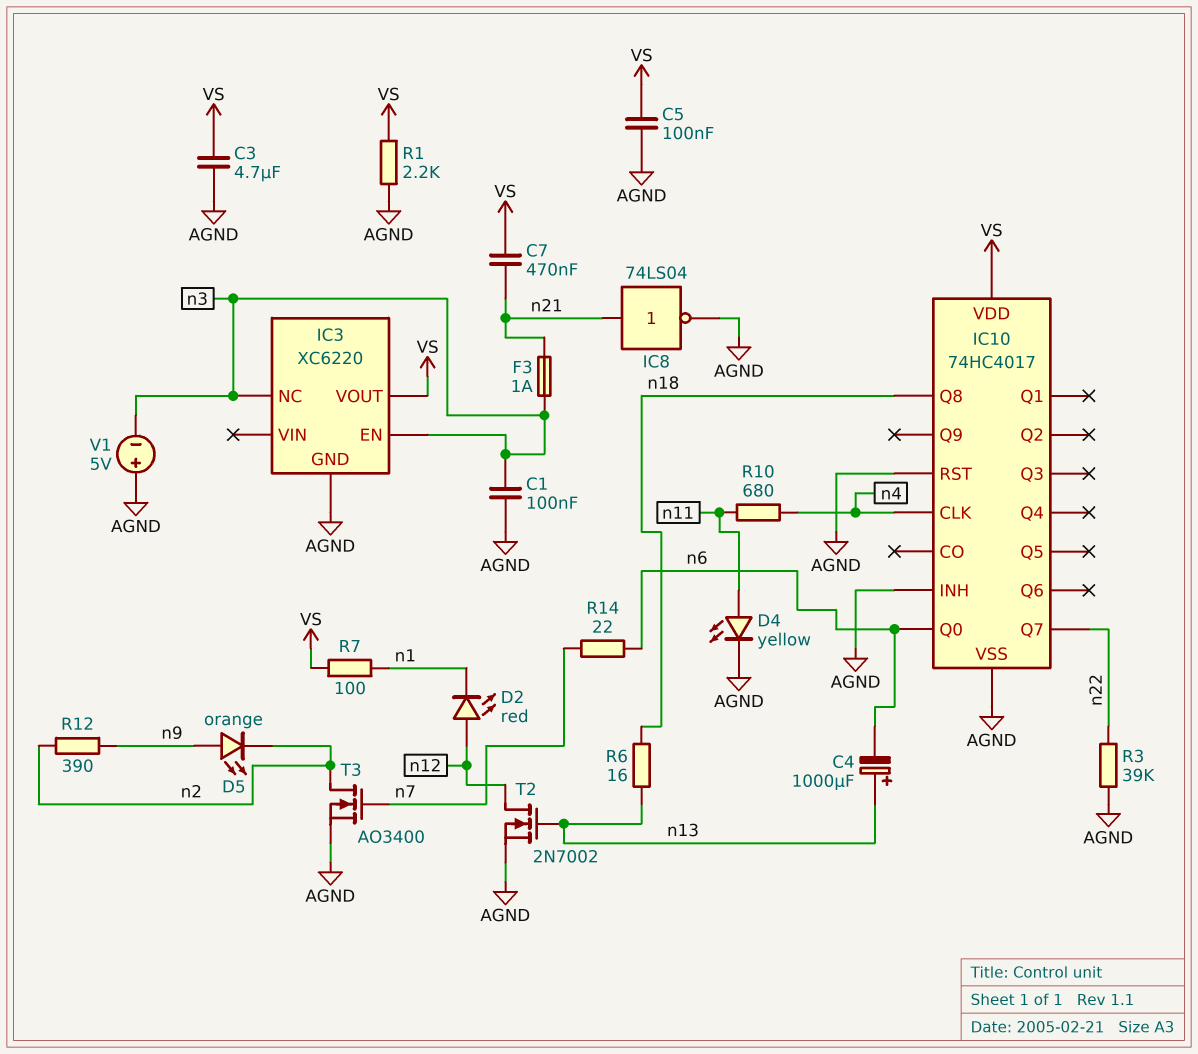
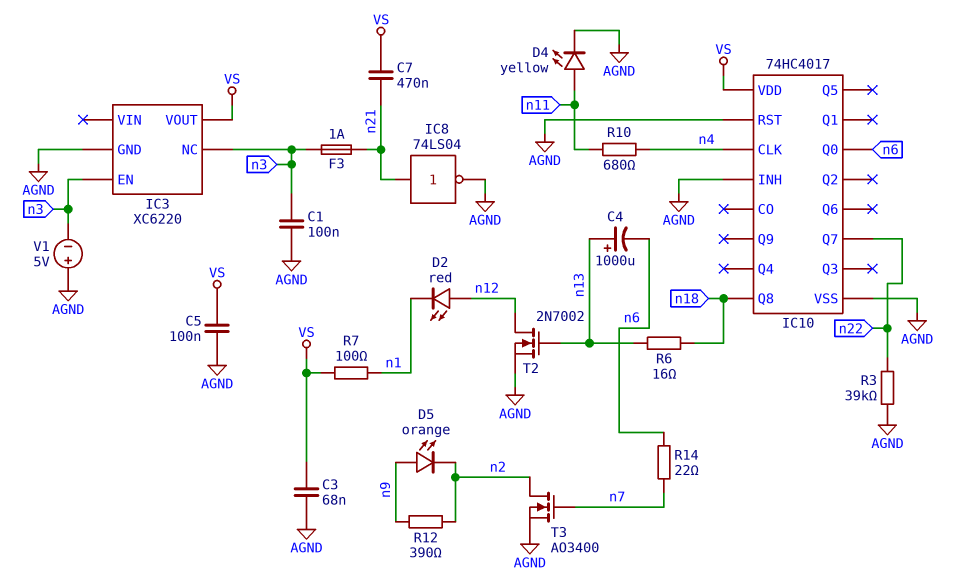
C3: 4.7uF (AGND, VS) -> 68nF (AGND, VS)
R1: 2.2k (AGND, VS) -> none

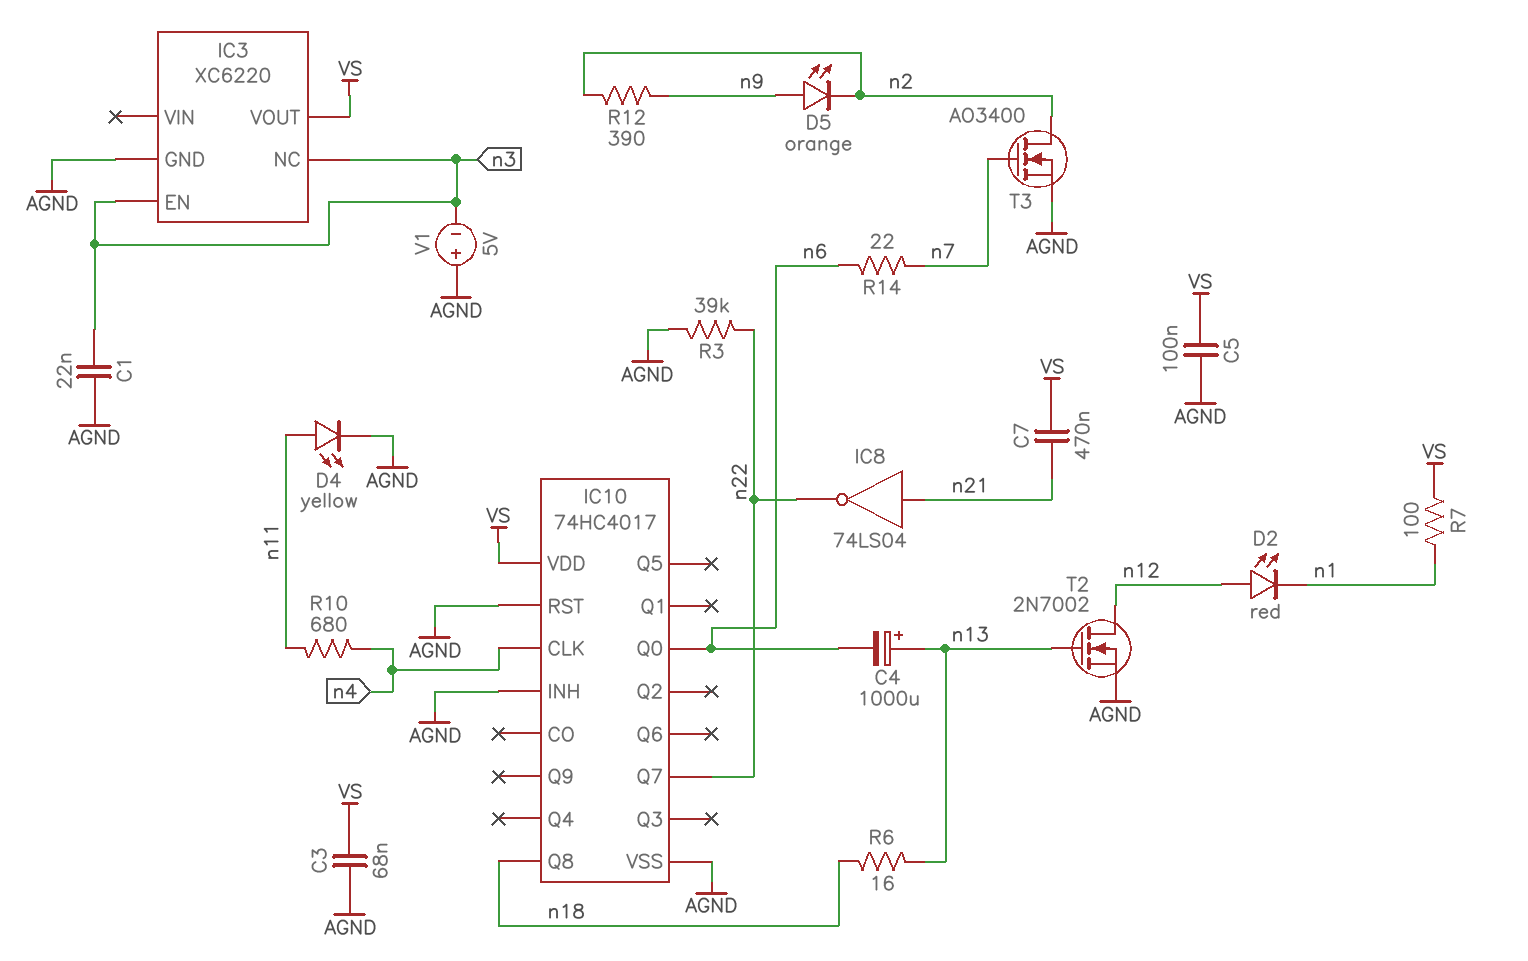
C1: 100nF (AGND, n3) -> 22nF (AGND, n3)
F3: 1A (n3, n21) -> none
IC8: NOT 74LS04 (in n21, out AGND) -> NOT 74LS04 (in n21, out n22)

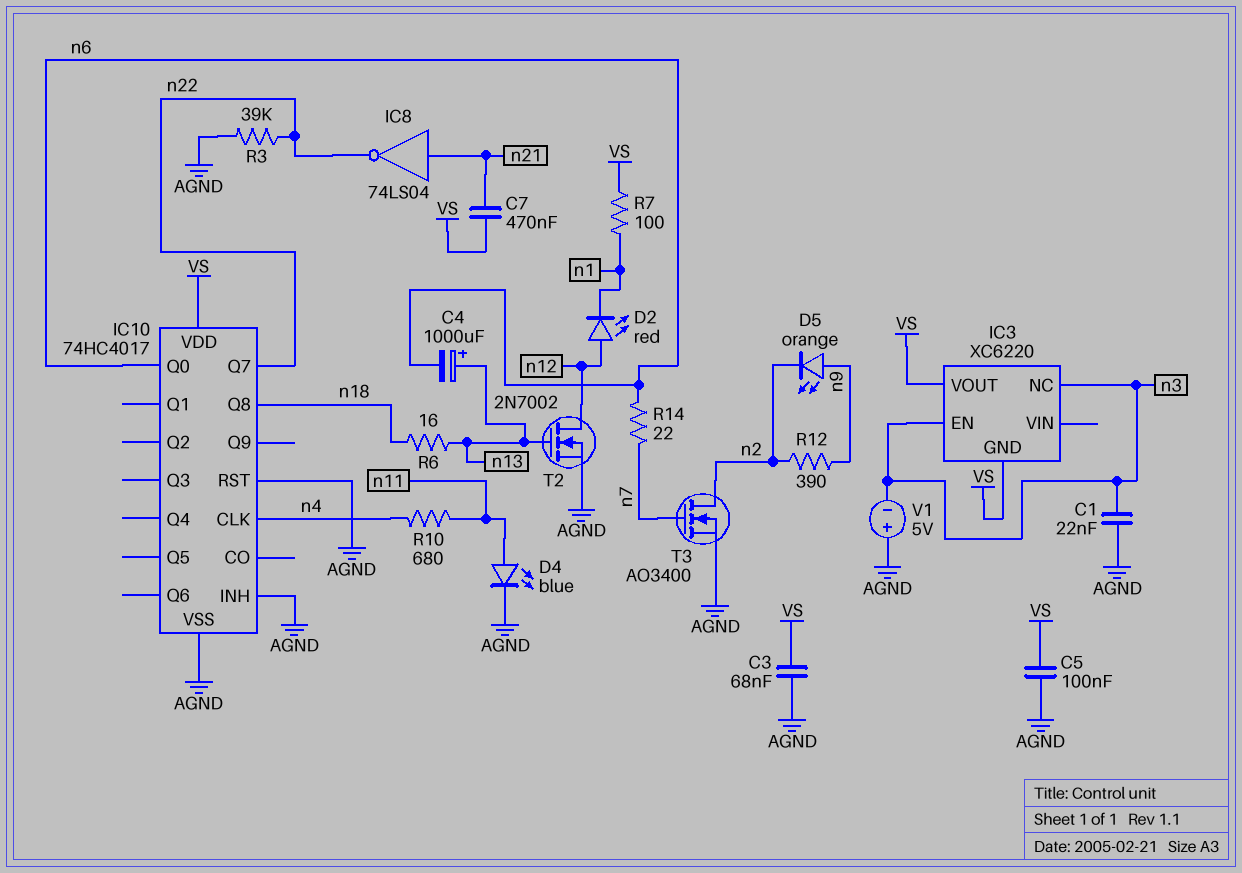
D4: LED yellow (A n11, K AGND) -> LED blue (A n11, K AGND)
IC3 pin GND: AGND -> VS

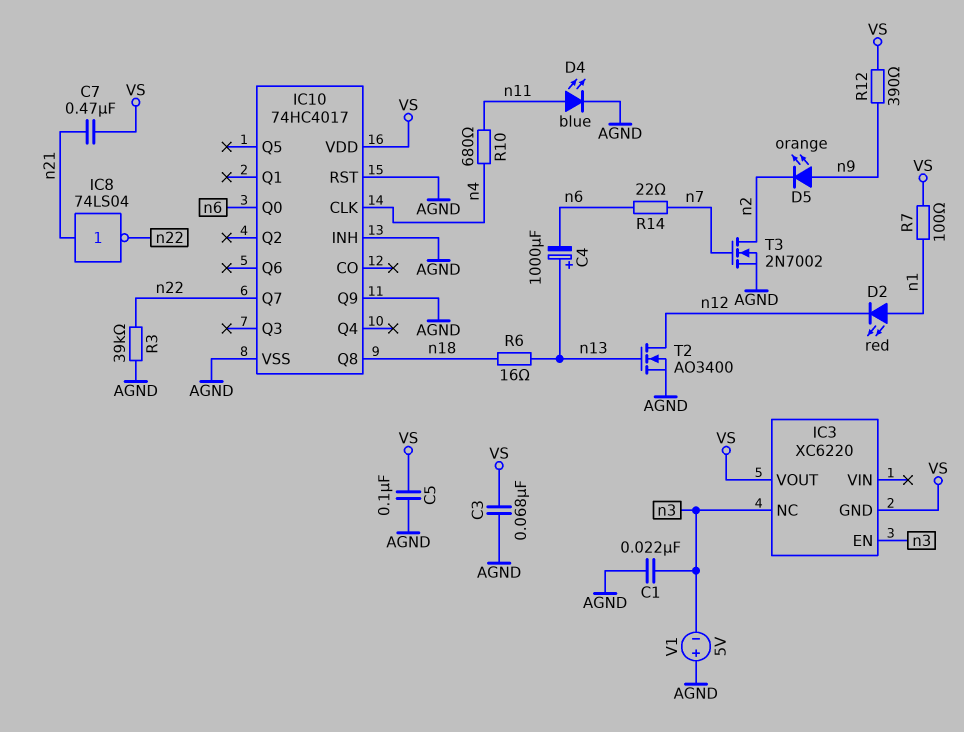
D2: LED red (A n12, K n1) -> LED red (A n1, K n12)
IC10 pin Q9: none -> AGND
R12: 390 (n2, n9) -> 390 (VS, n9)
T2: NMOS 2N7002 (G n13, D n12, S AGND) -> NMOS AO3400 (G n13, D n12, S AGND)
T3: NMOS AO3400 (G n7, D n2, S AGND) -> NMOS 2N7002 (G n7, D n2, S AGND)

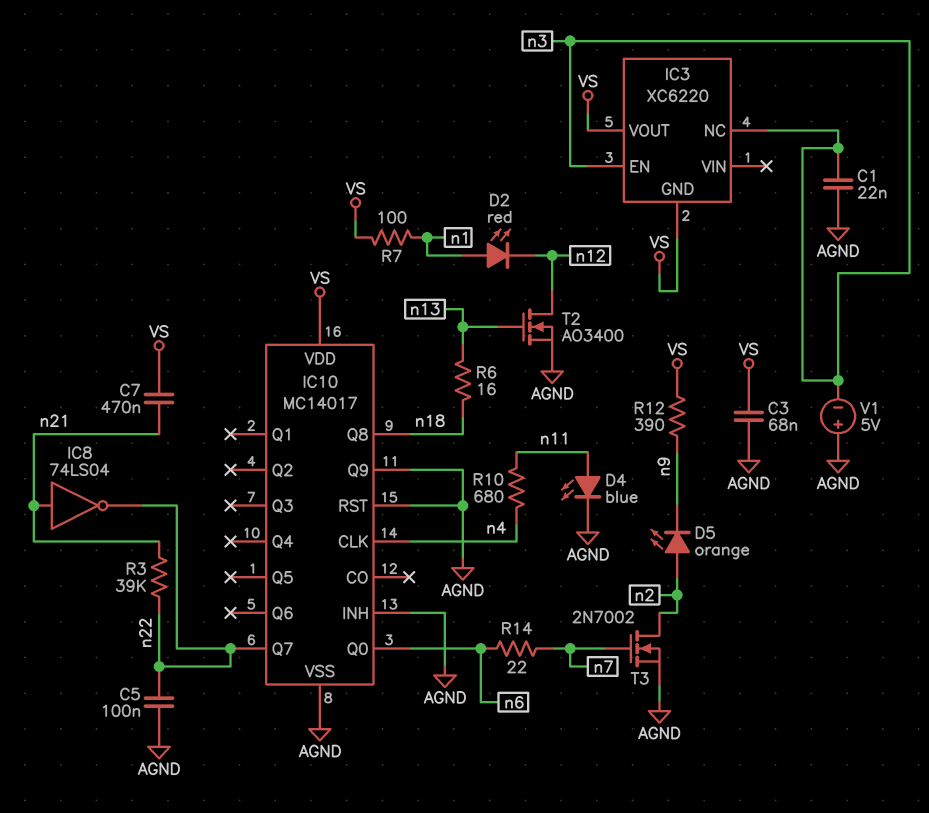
C4: 1000uF (plus n13, minus n6) -> none
C5: 100nF (AGND, VS) -> 100nF (AGND, n22)
D5: LED orange (A n9, K n2) -> LED orange (A n2, K n9)
IC10: 74HC4017 -> MC14017
R3: 39k (AGND, n22) -> 39k (n21, n22)

